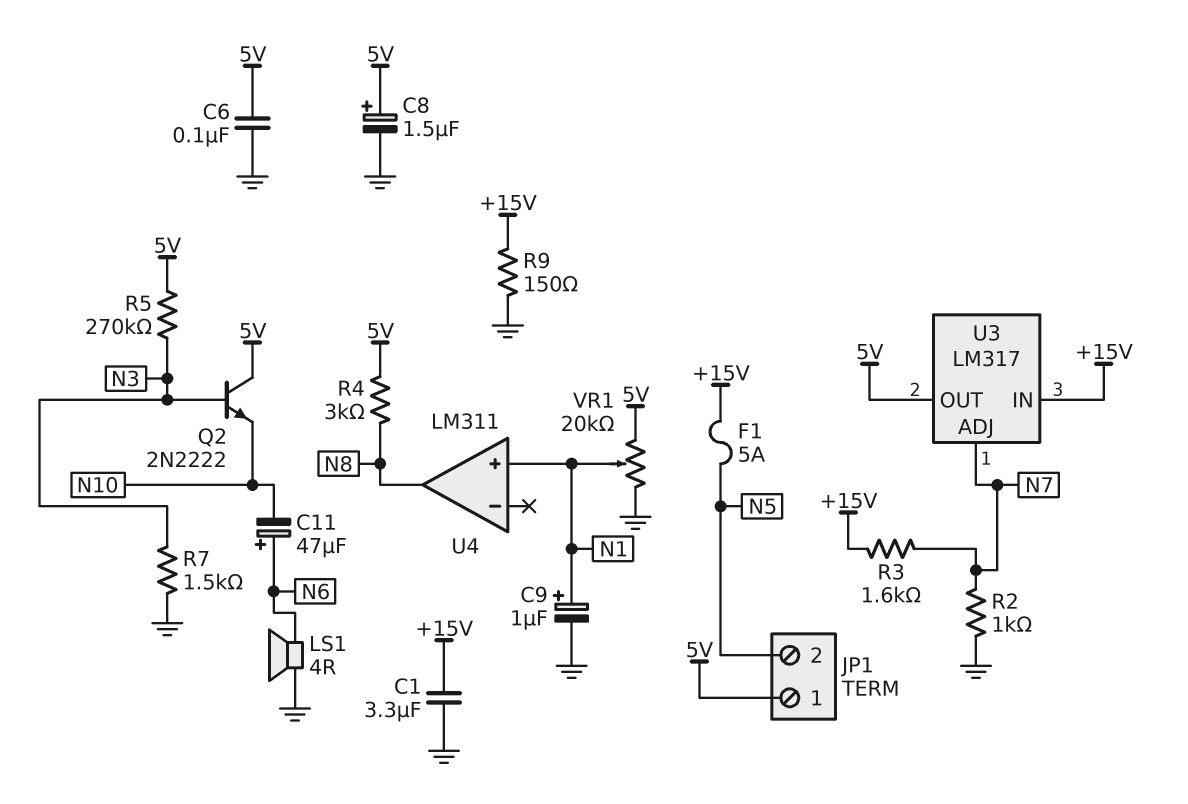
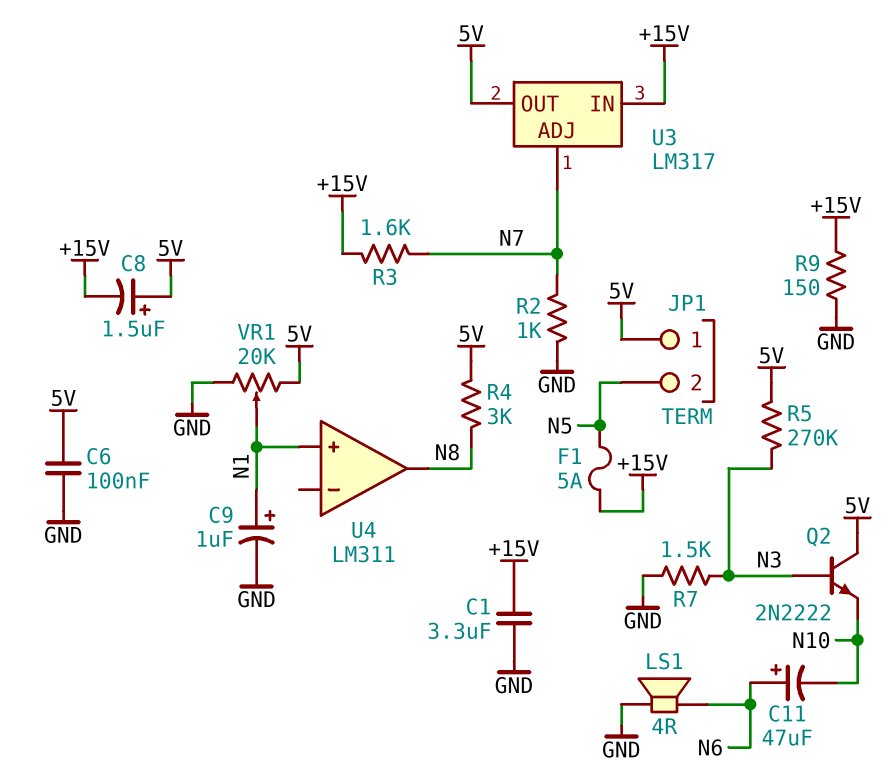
C8: 1.5uF (plus 5V, minus GND) -> 1.5uF (plus 5V, minus +15V)

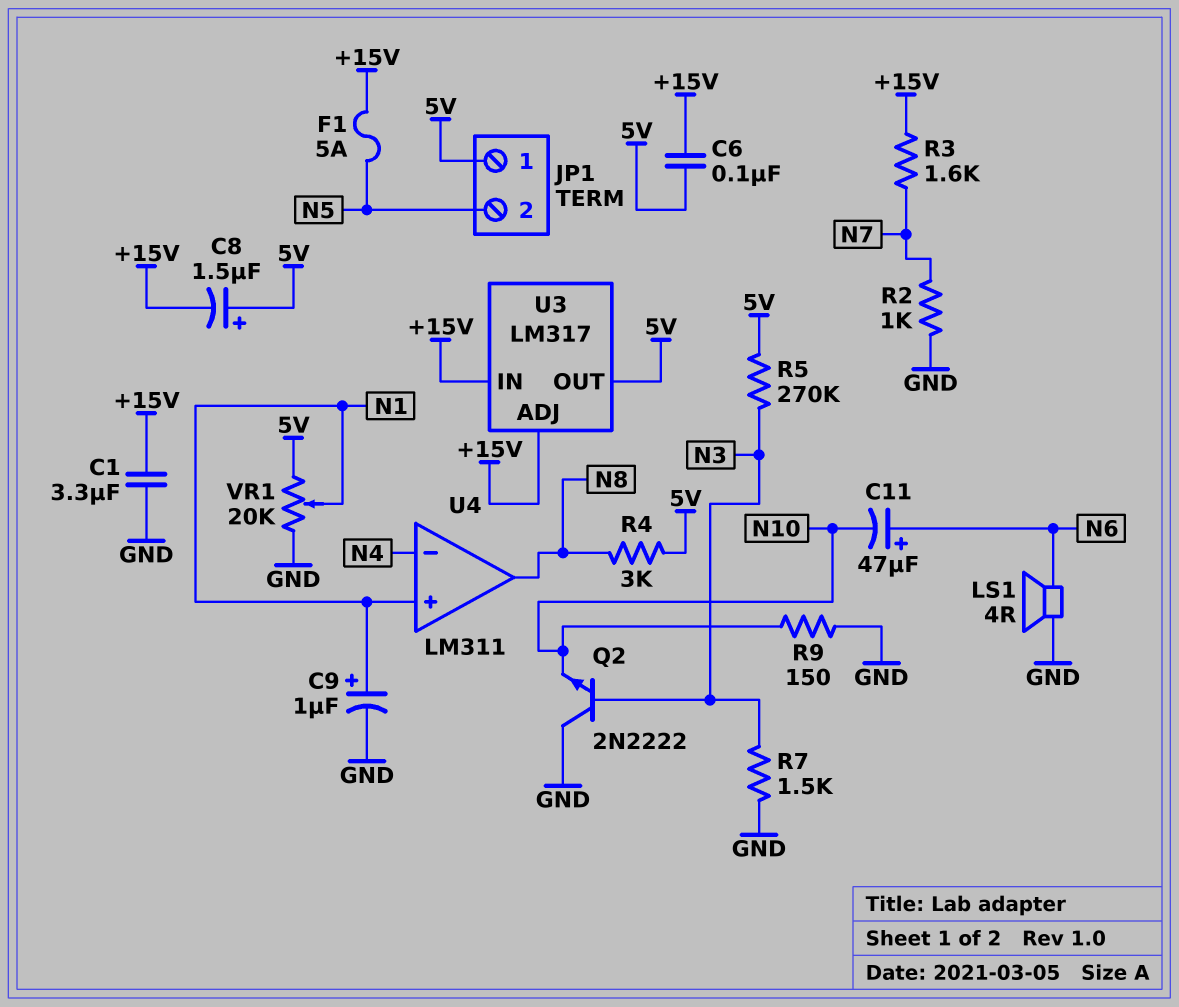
C6: 100nF (5V, GND) -> 100nF (+15V, 5V)
Q2: NPN 2N2222 (B N3, C 5V, E N10) -> NPN 2N2222 (B N3, C GND, E N10)
R9: 150 (+15V, GND) -> 150 (GND, N10)
U3 pin ADJ: N7 -> +15V
U4 pin in-: none -> N4

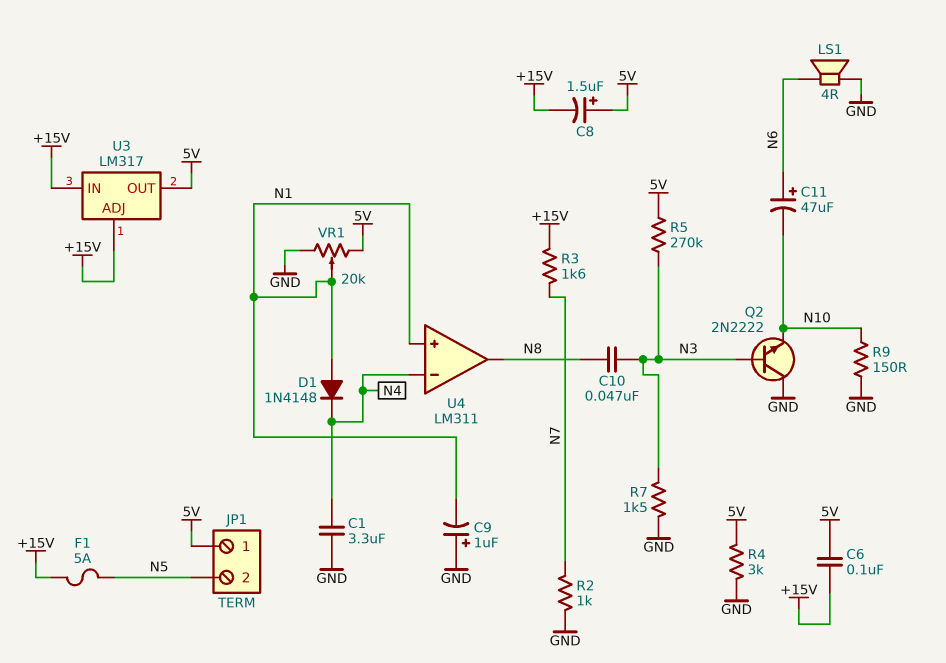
C1: 3.3uF (+15V, GND) -> 3.3uF (GND, N4)
C9: 1uF (plus N1, minus GND) -> 1uF (plus GND, minus N1)
C10: none -> 47nF (N3, N8)
D1: none -> diode 1N4148 (A N1, K N4)
R4: 3k (5V, N8) -> 3k (5V, GND)

